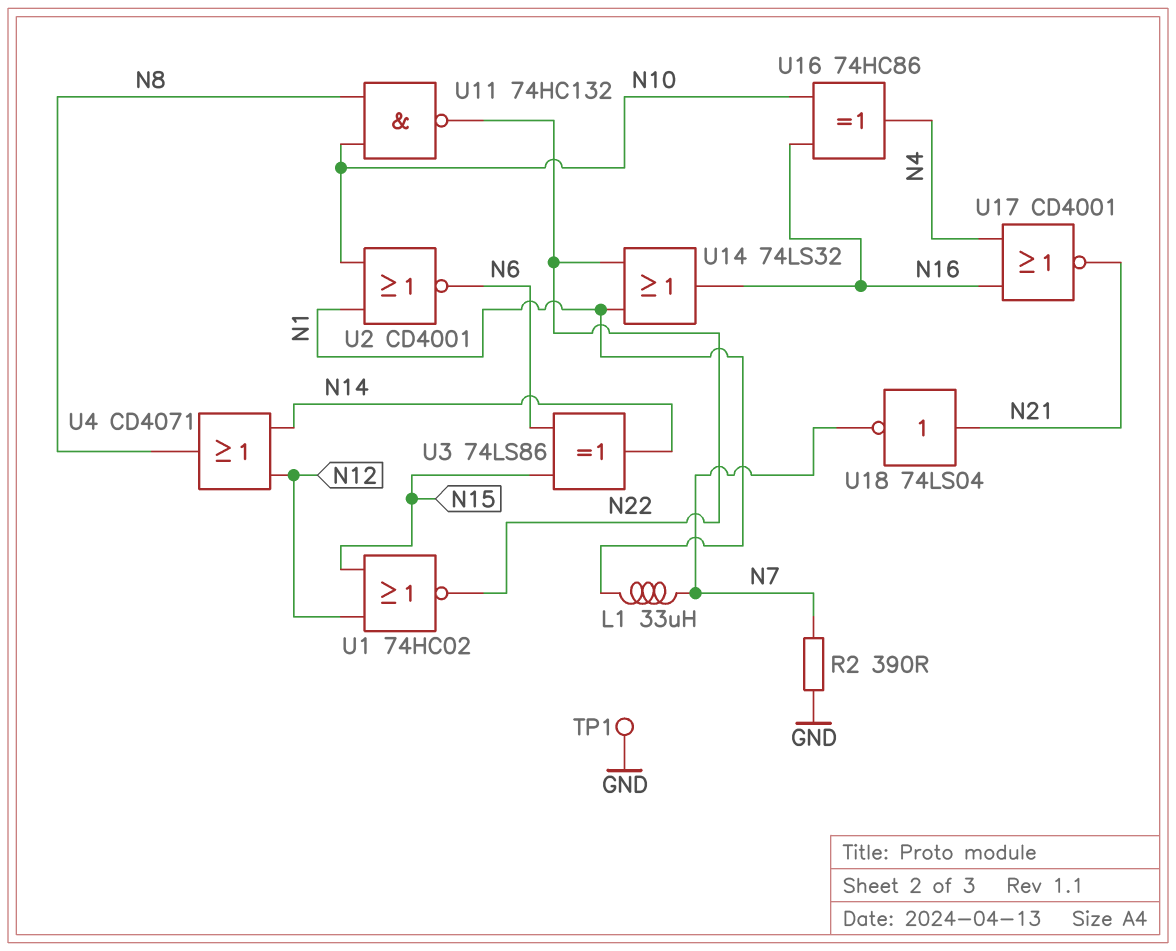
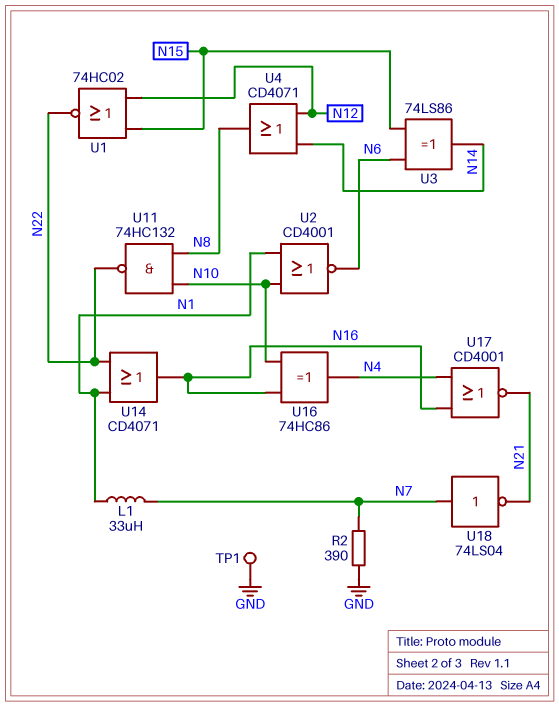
U14: OR 74LS32 (in N1, in N22, out N16) -> OR CD4071 (in N1, in N22, out N16)
U18: NOT 74LS04 (in N21, out N7) -> NOT 74LS04 (in N7, out N21)

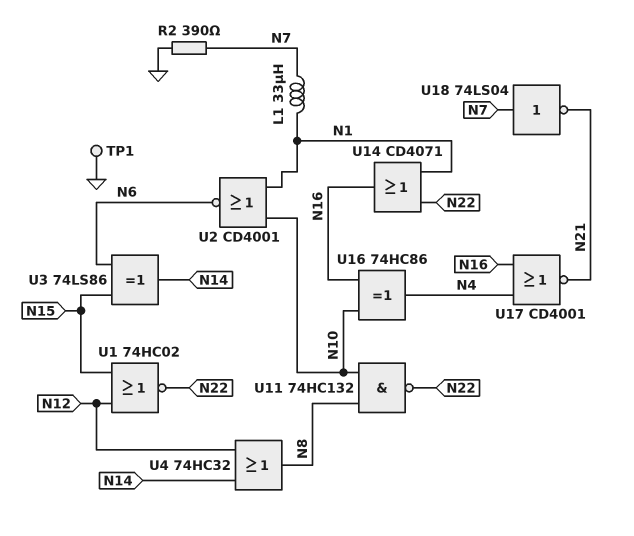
U4: OR CD4071 (in N12, in N14, out N8) -> OR 74HC32 (in N12, in N14, out N8)

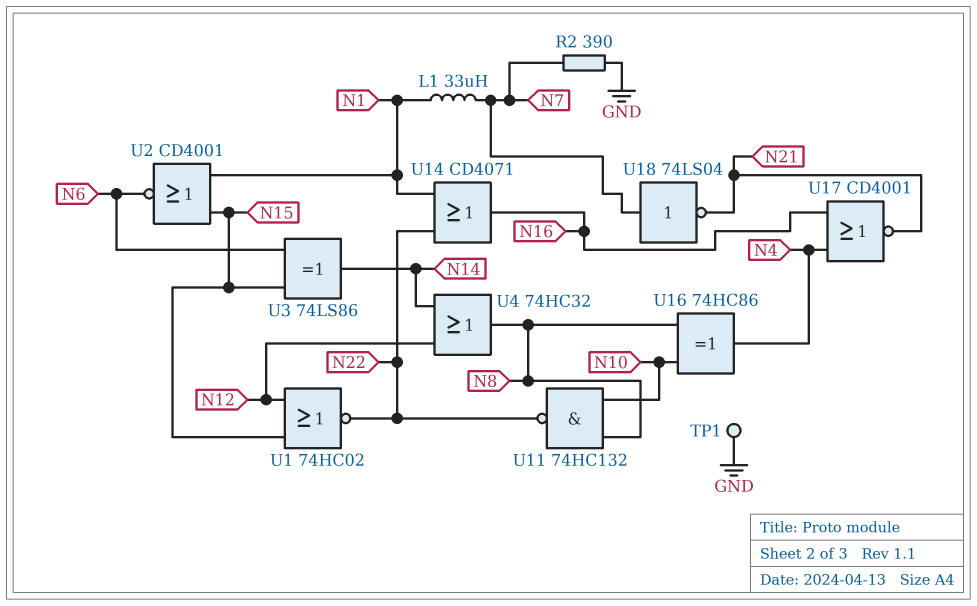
U2: NOR CD4001 (in N1, in N10, out N6) -> NOR CD4001 (in N1, in N15, out N6)
U16: XOR 74HC86 (in N10, in N16, out N4) -> XOR 74HC86 (in N8, in N10, out N4)

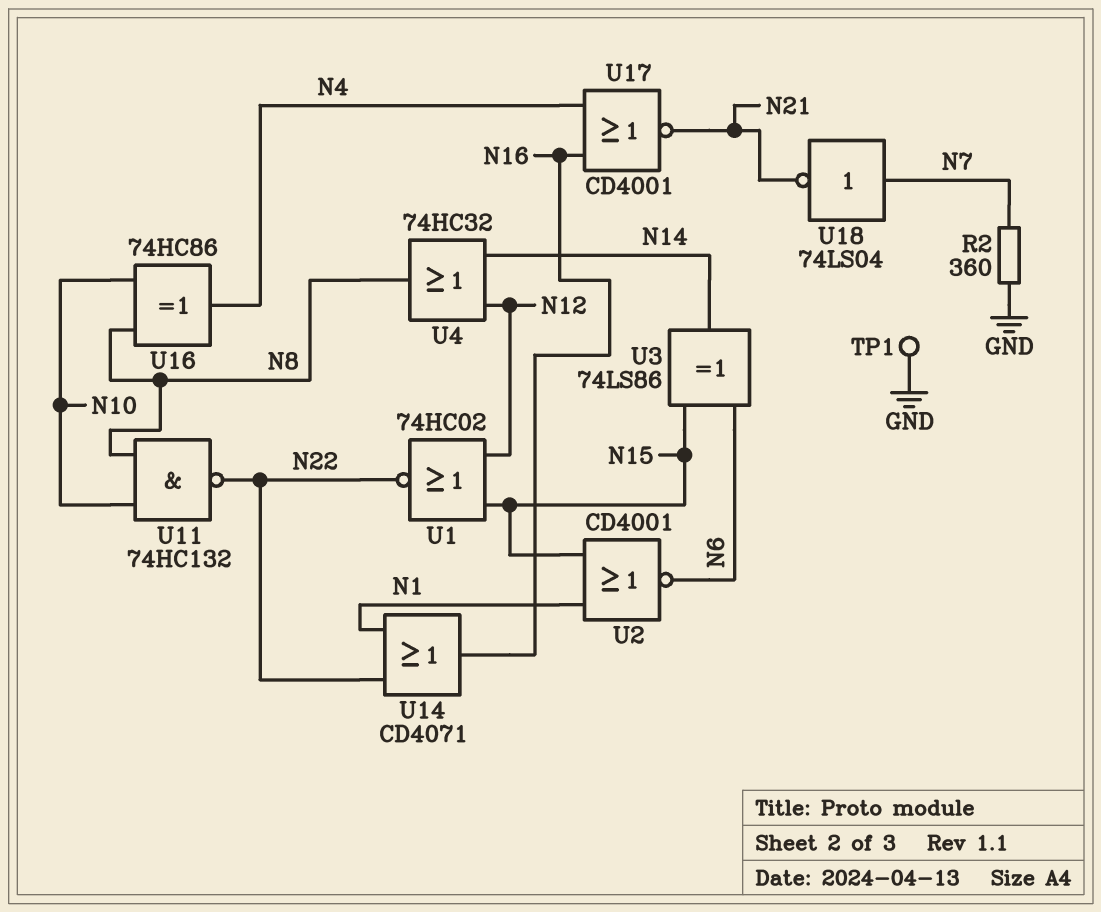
L1: 33uH (N1, N7) -> none
R2: 390 (GND, N7) -> 360 (GND, N7)

